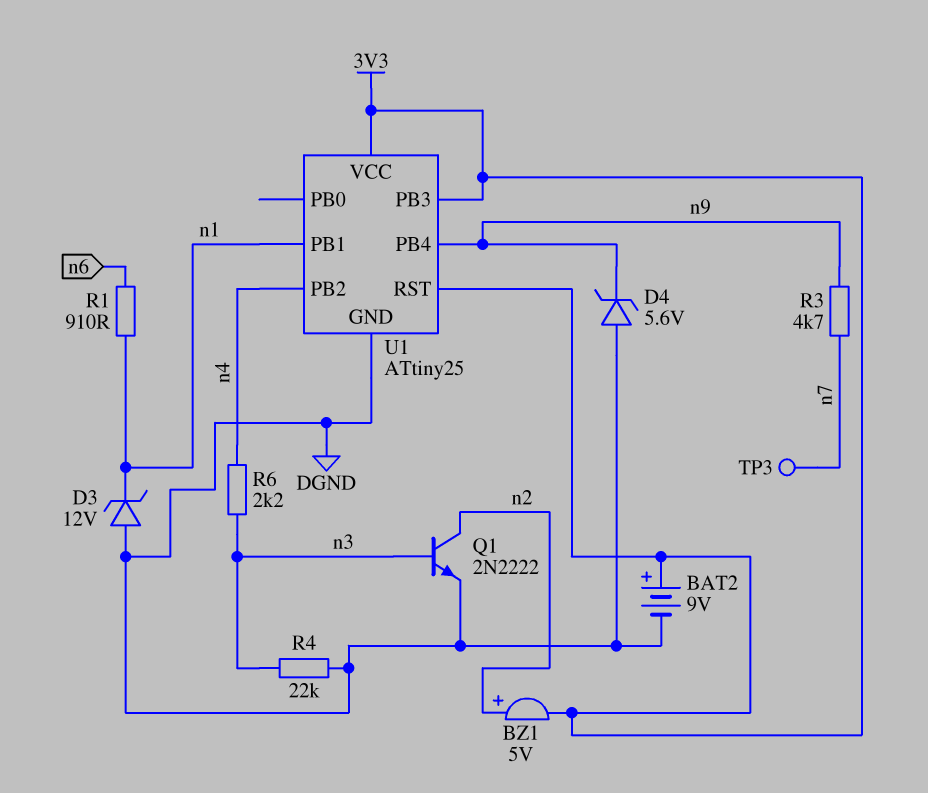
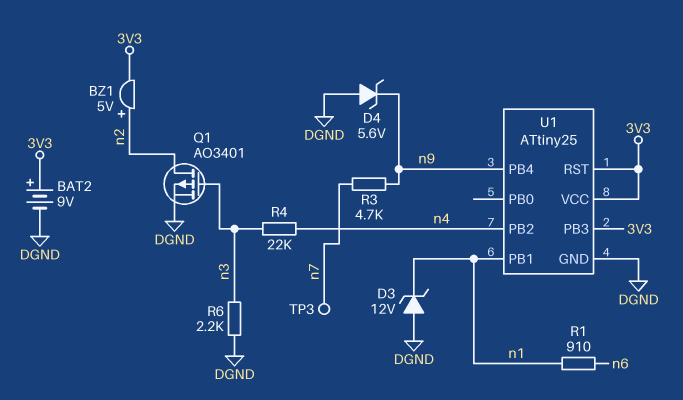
Q1: NPN 2N2222 (B n3, C n2, E DGND) -> PMOS AO3401 (G n3, D n2, S DGND)
R4: 22k (DGND, n3) -> 22k (n3, n4)
R6: 2.2k (n3, n4) -> 2.2k (DGND, n3)

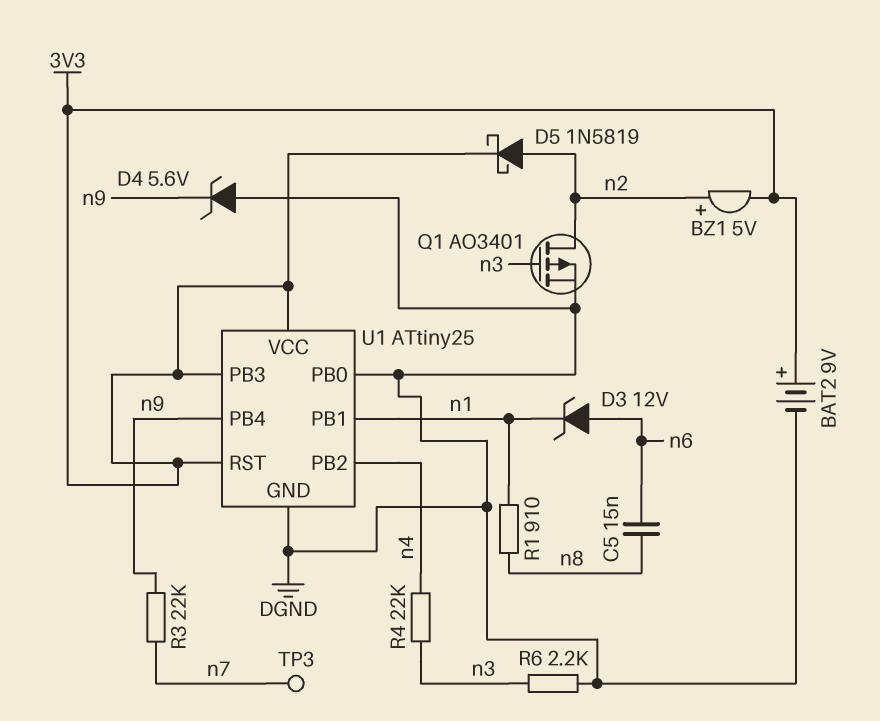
C5: none -> 15nF (n6, n8)
D3: zener 12V (A DGND, K n1) -> zener 12V (A n6, K n1)
D5: none -> schottky 1N5819 (A n2, K 3V3)
R1: 910 (n1, n6) -> 910 (n1, n8)
R3: 4.7k (n7, n9) -> 22k (n7, n9)
U1 pin PB0: none -> DGND

